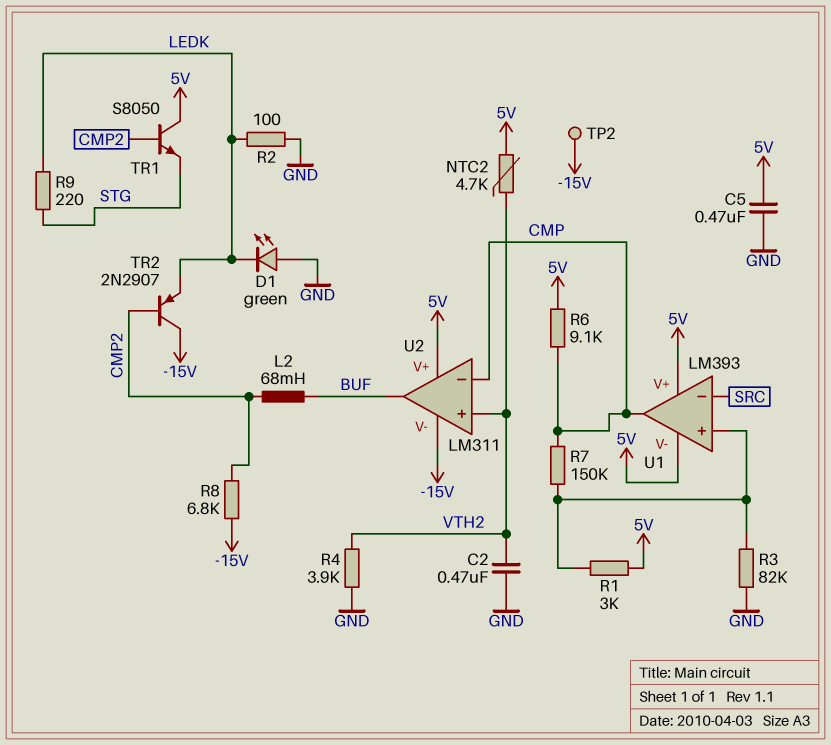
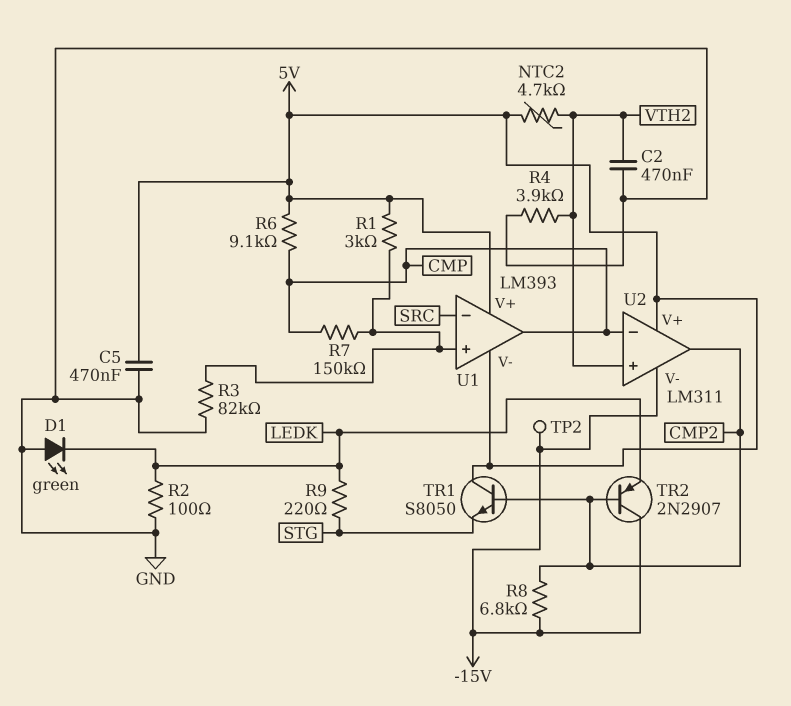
L2: 68mH (BUF, CMP2) -> none
U2 pin out: BUF -> CMP2

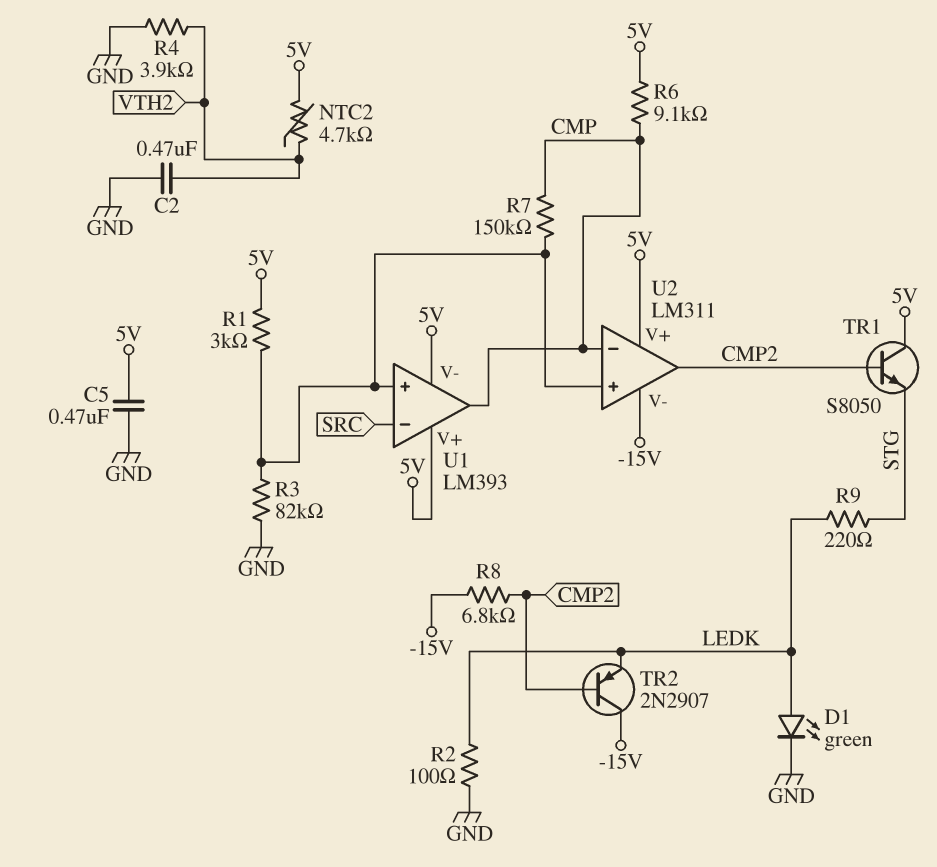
D1: LED green (A GND, K LEDK) -> LED green (A LEDK, K GND)
TP2: test point (-15V) -> none
U2 pin in+: VTH2 -> U1/in+

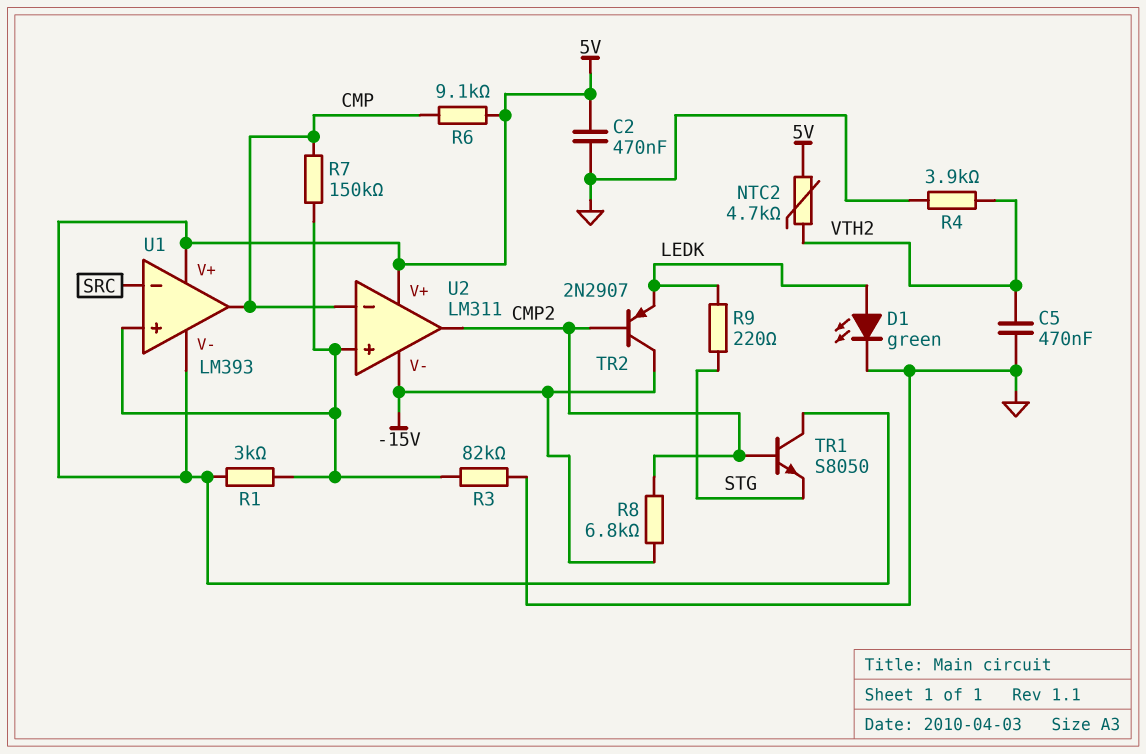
C2: 470nF (GND, VTH2) -> 470nF (5V, GND)
C5: 470nF (5V, GND) -> 470nF (GND, VTH2)
R2: 100 (GND, LEDK) -> none

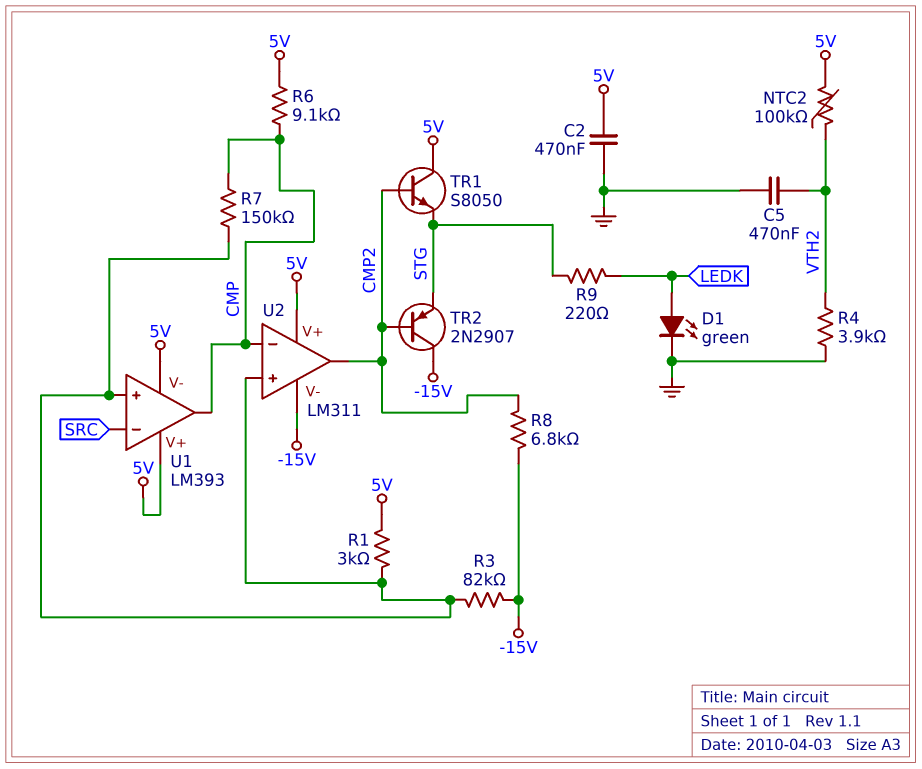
NTC2: 4.7k (5V, VTH2) -> 100k (5V, VTH2)
R3: 82k (GND, U1/in+) -> 82k (-15V, U1/in+)
TR2: PNP 2N2907 (B CMP2, C -15V, E LEDK) -> PNP 2N2907 (B CMP2, C -15V, E STG)

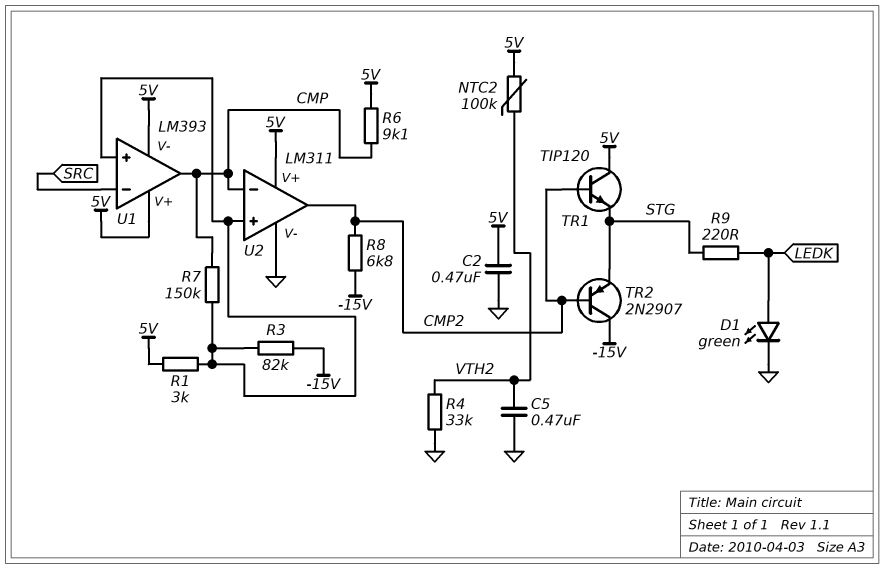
R4: 3.9k (GND, VTH2) -> 33k (GND, VTH2)
TR1: NPN S8050 (B CMP2, C 5V, E STG) -> NPN TIP120 (B CMP2, C 5V, E STG)
U2 pin V-: -15V -> GND

